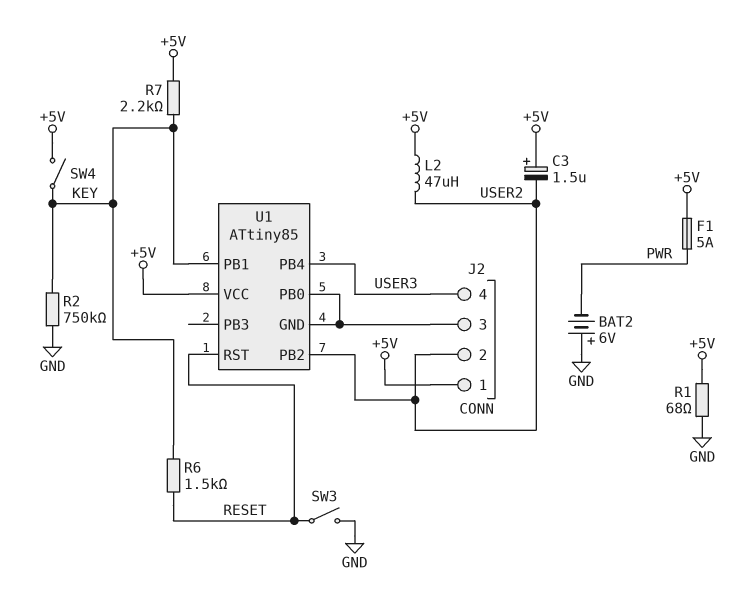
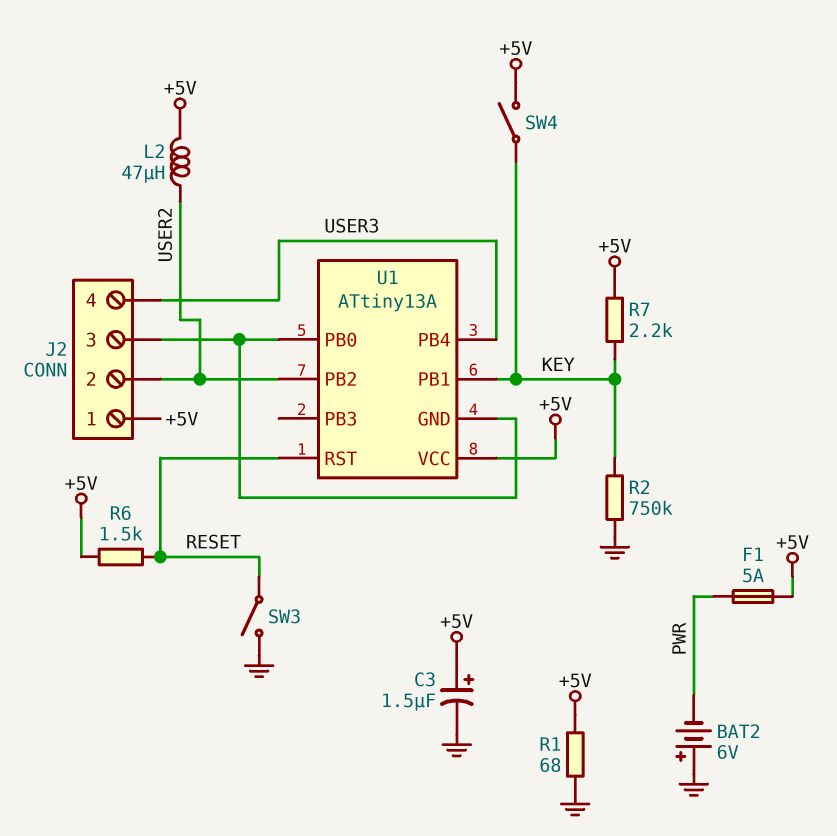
C3: 1.5uF (plus +5V, minus USER2) -> 1.5uF (plus +5V, minus GND)
R6: 1.5k (KEY, RESET) -> 1.5k (+5V, RESET)
U1: ATtiny85 -> ATtiny13A

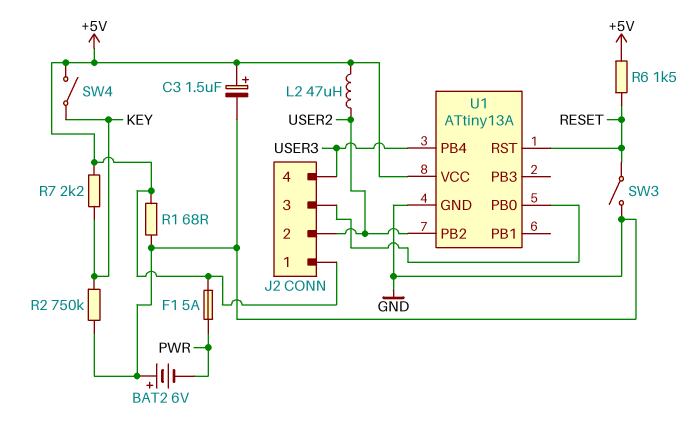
U1 pin GND: J2/3 -> GND
U1 pin PB1: KEY -> none

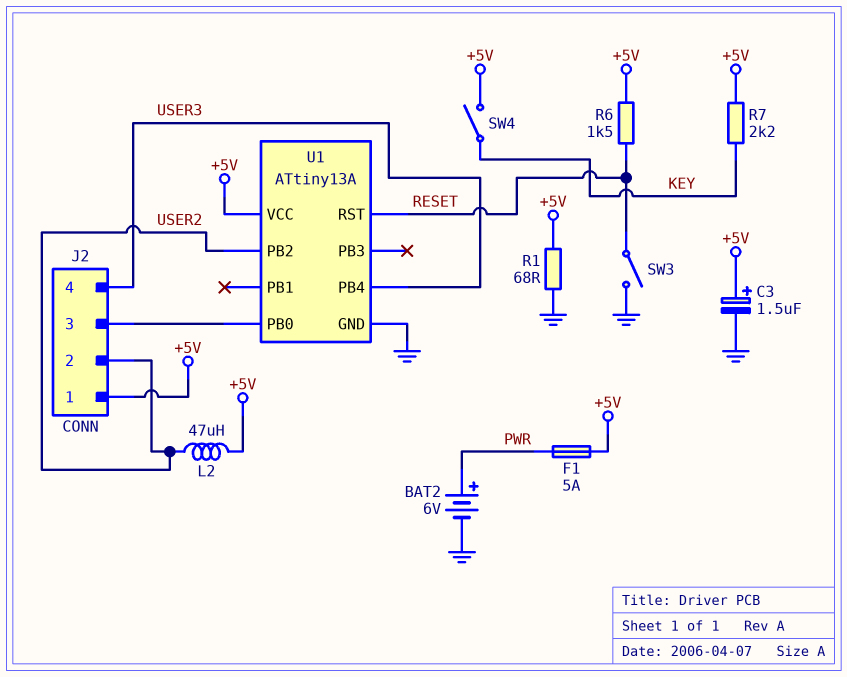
BAT2: 6V (plus GND, minus PWR) -> 6V (plus PWR, minus GND)
R2: 750k (GND, KEY) -> none

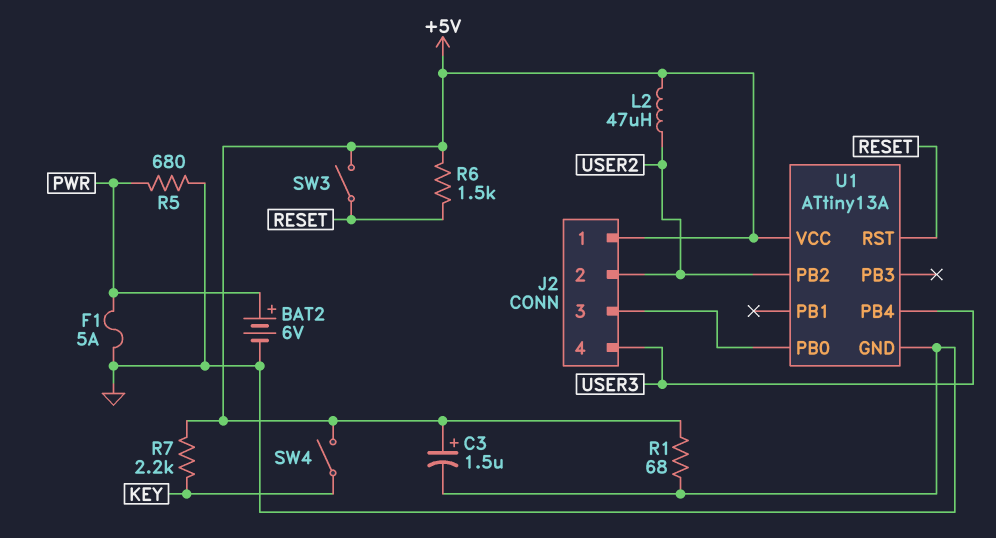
F1: 5A (+5V, PWR) -> 5A (GND, PWR)
R5: none -> 680 (GND, PWR)
SW3: switch (GND, RESET) -> switch (+5V, RESET)

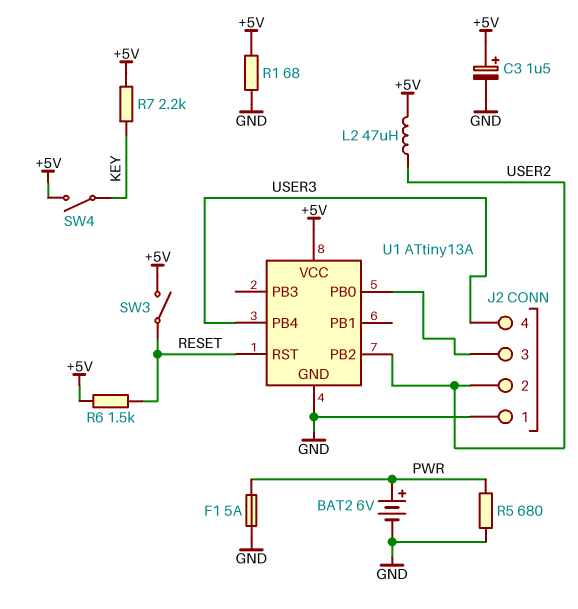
J2 pin 1: +5V -> GND

